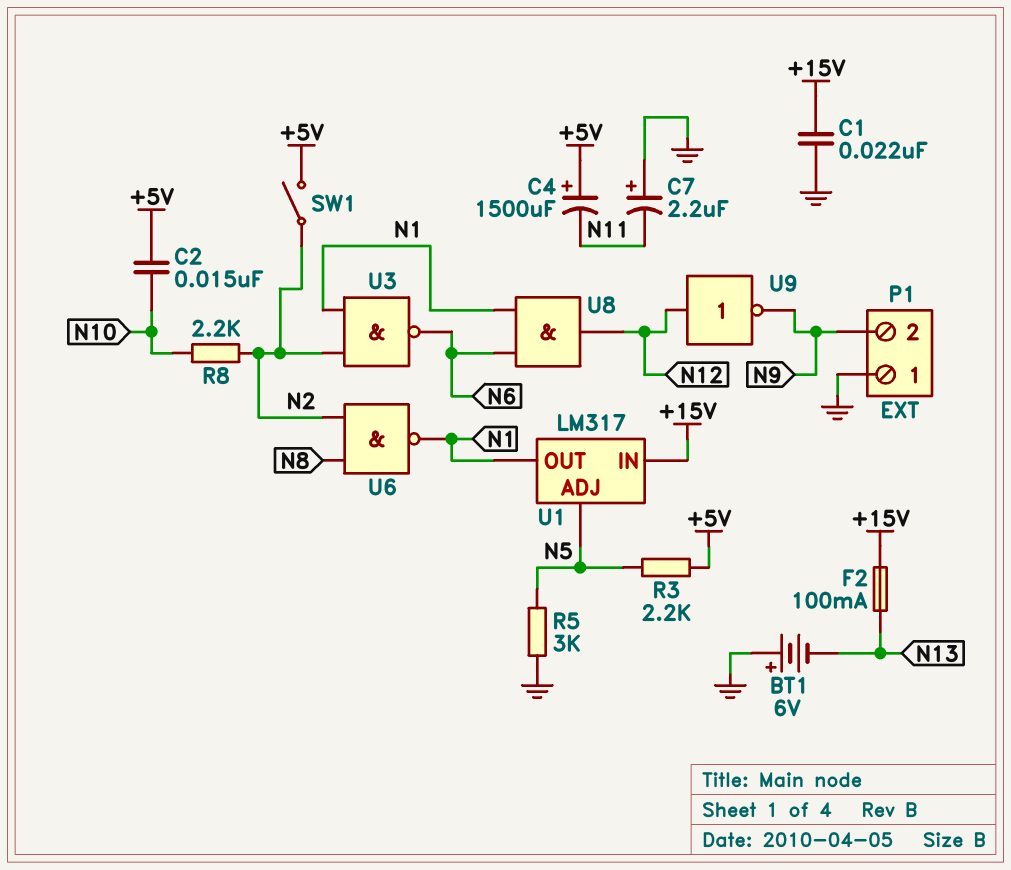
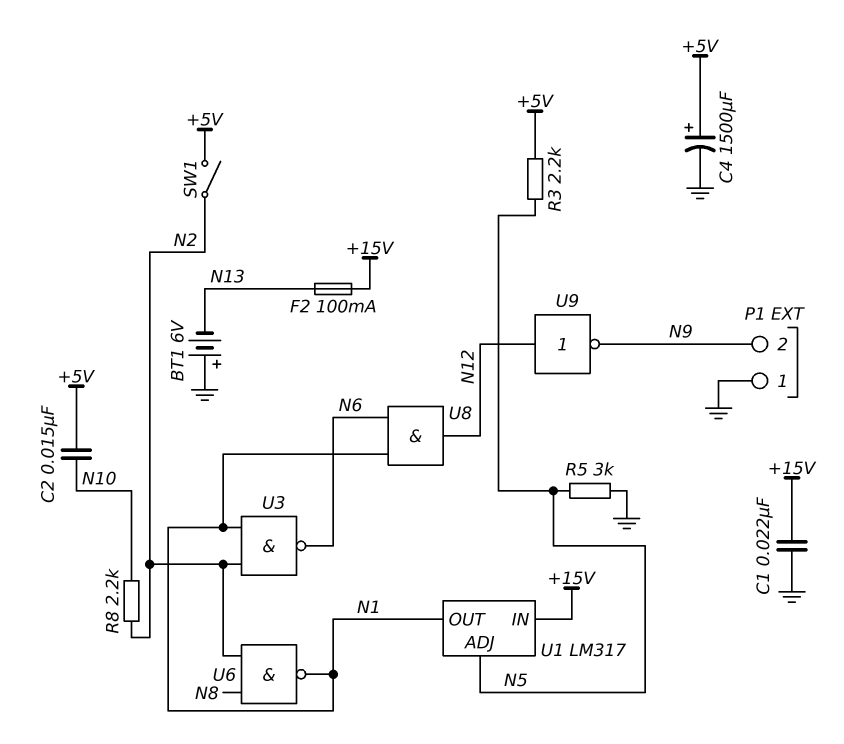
C4: 1500uF (plus +5V, minus N11) -> 1500uF (plus +5V, minus GND)
C7: 2.2uF (plus GND, minus N11) -> none

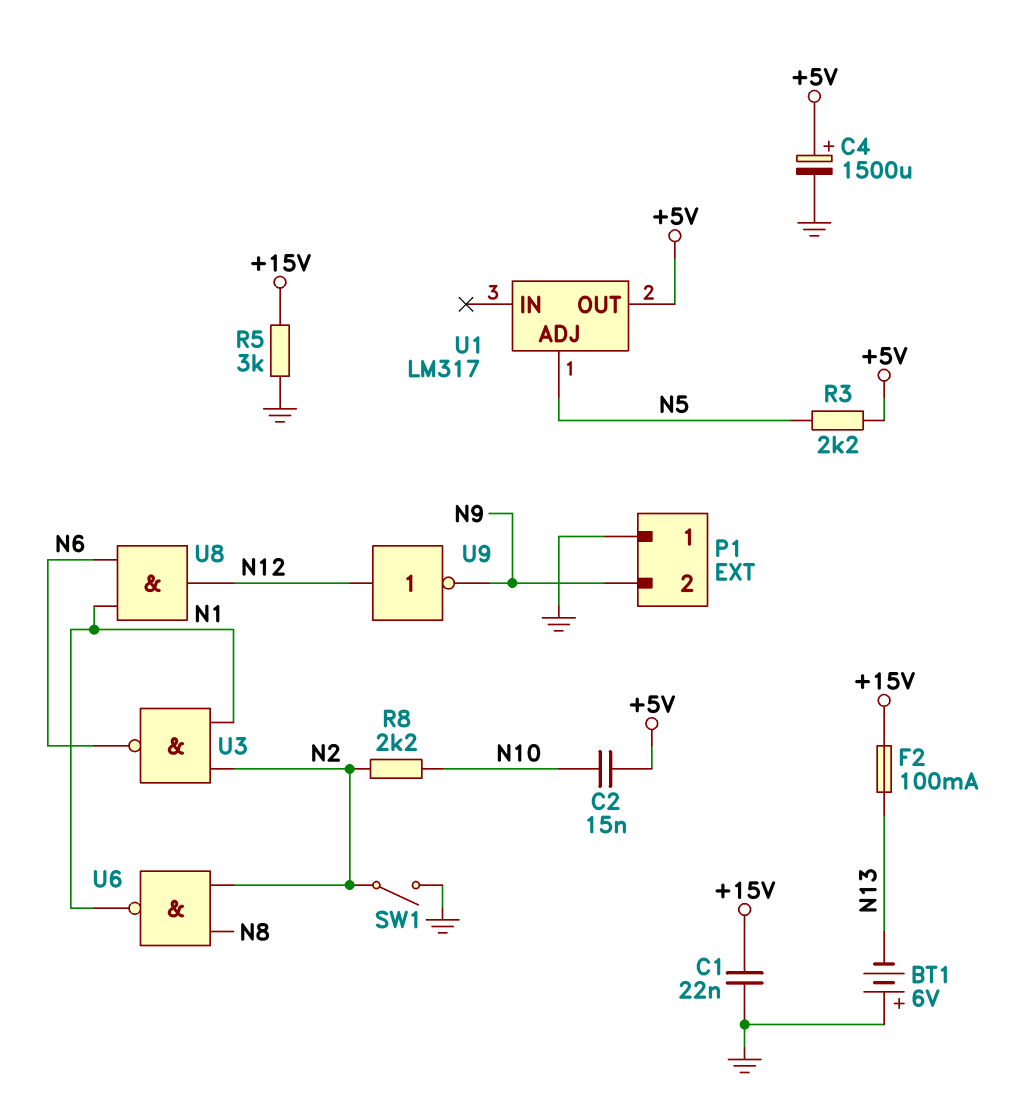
R5: 3k (GND, N5) -> 3k (+15V, GND)
SW1: switch (+5V, N2) -> switch (GND, N2)
U1 pin IN: +15V -> none
U1 pin OUT: N1 -> +5V

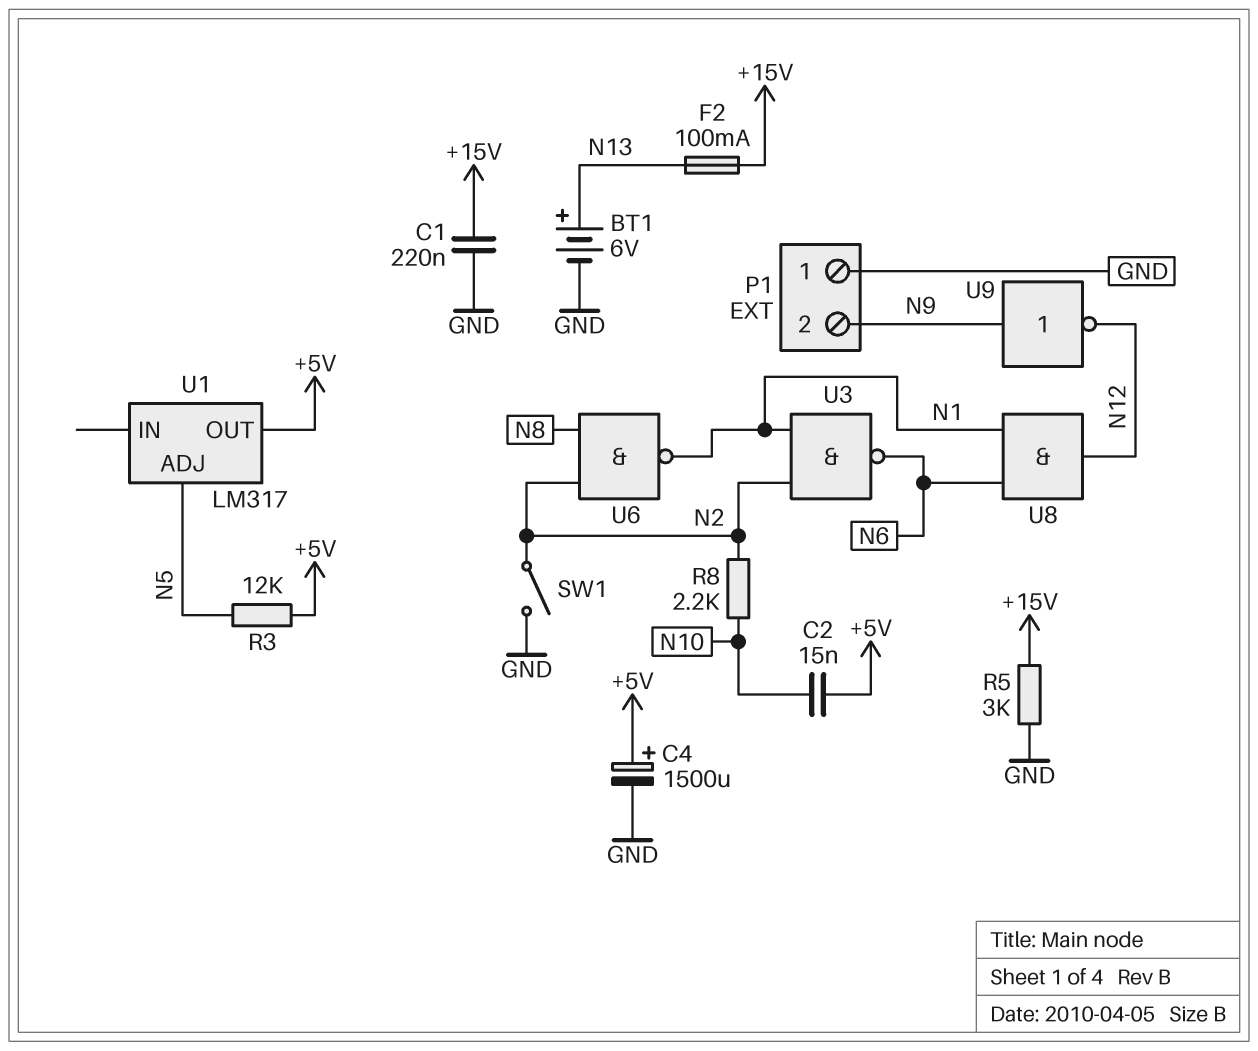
BT1: 6V (plus GND, minus N13) -> 6V (plus N13, minus GND)
C1: 22nF (+15V, GND) -> 220nF (+15V, GND)
R3: 2.2k (+5V, N5) -> 12k (+5V, N5)
U9: NOT (in N12, out N9) -> NOT (in N9, out N12)

